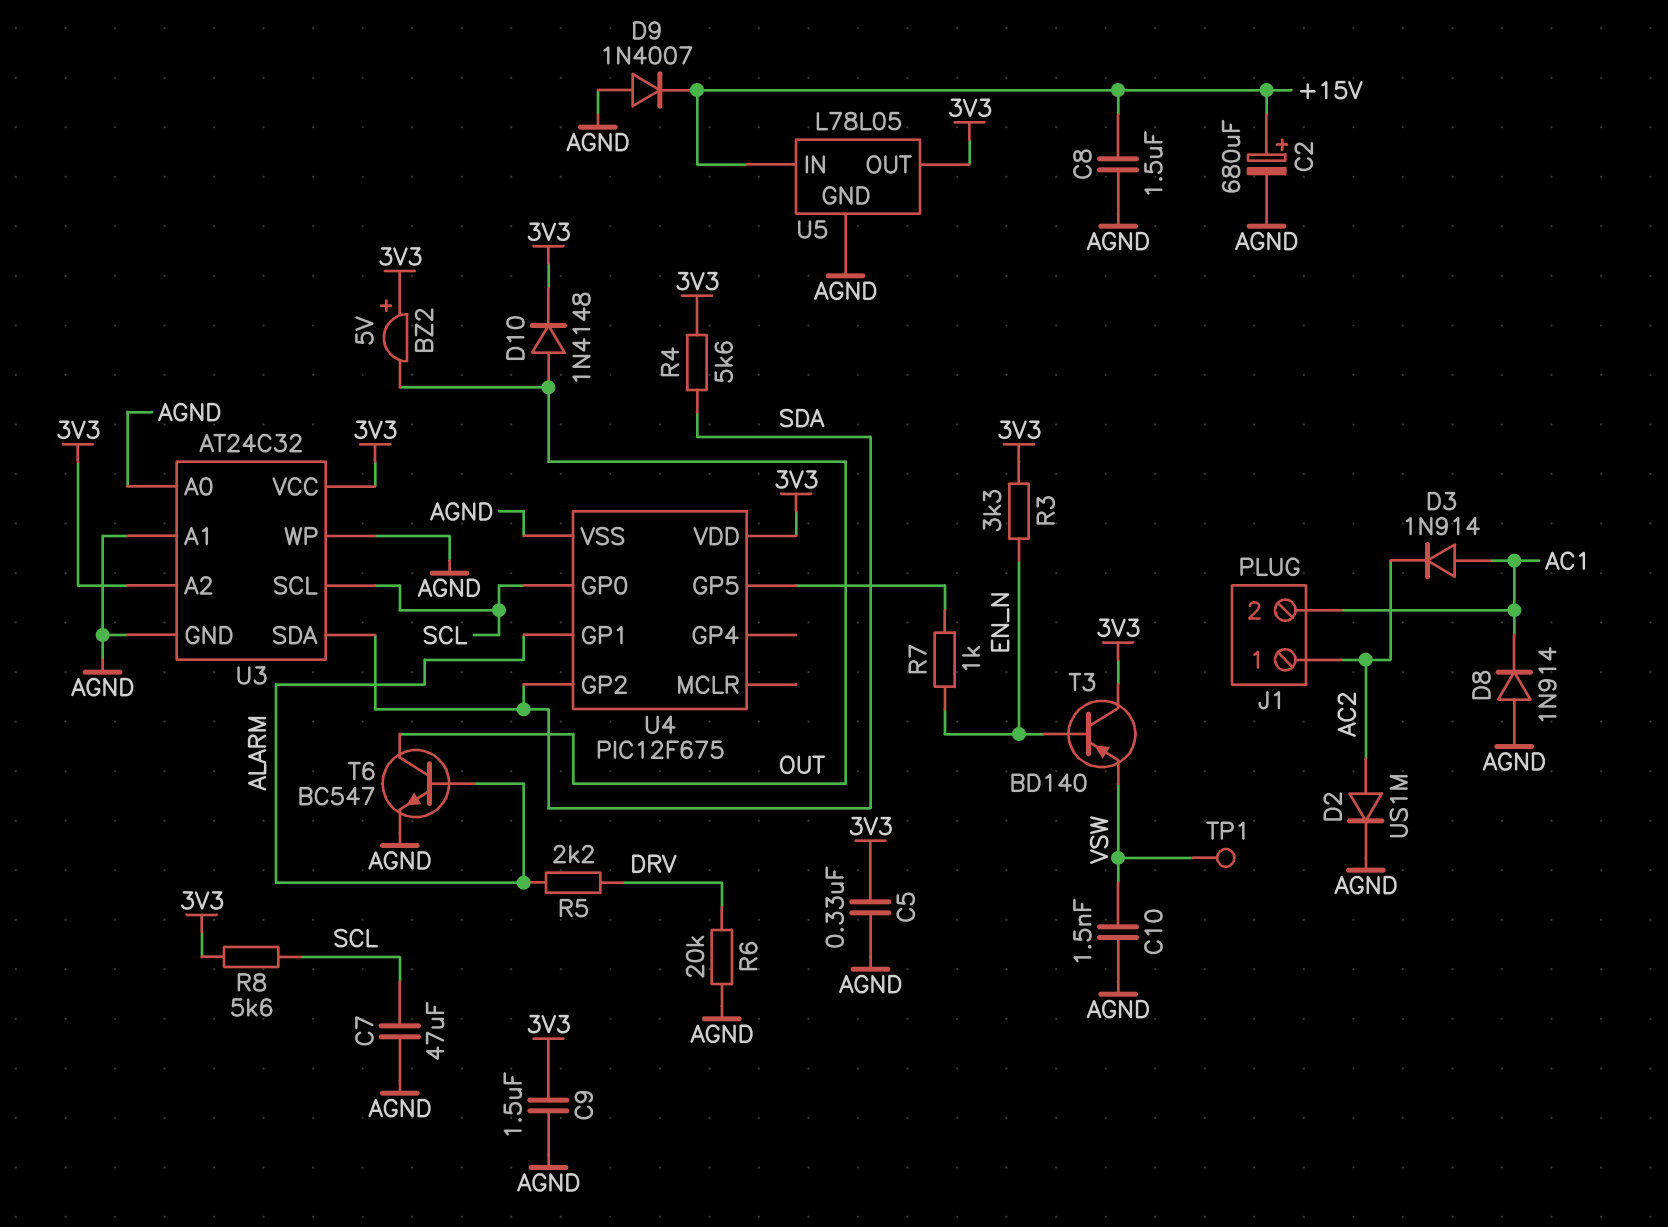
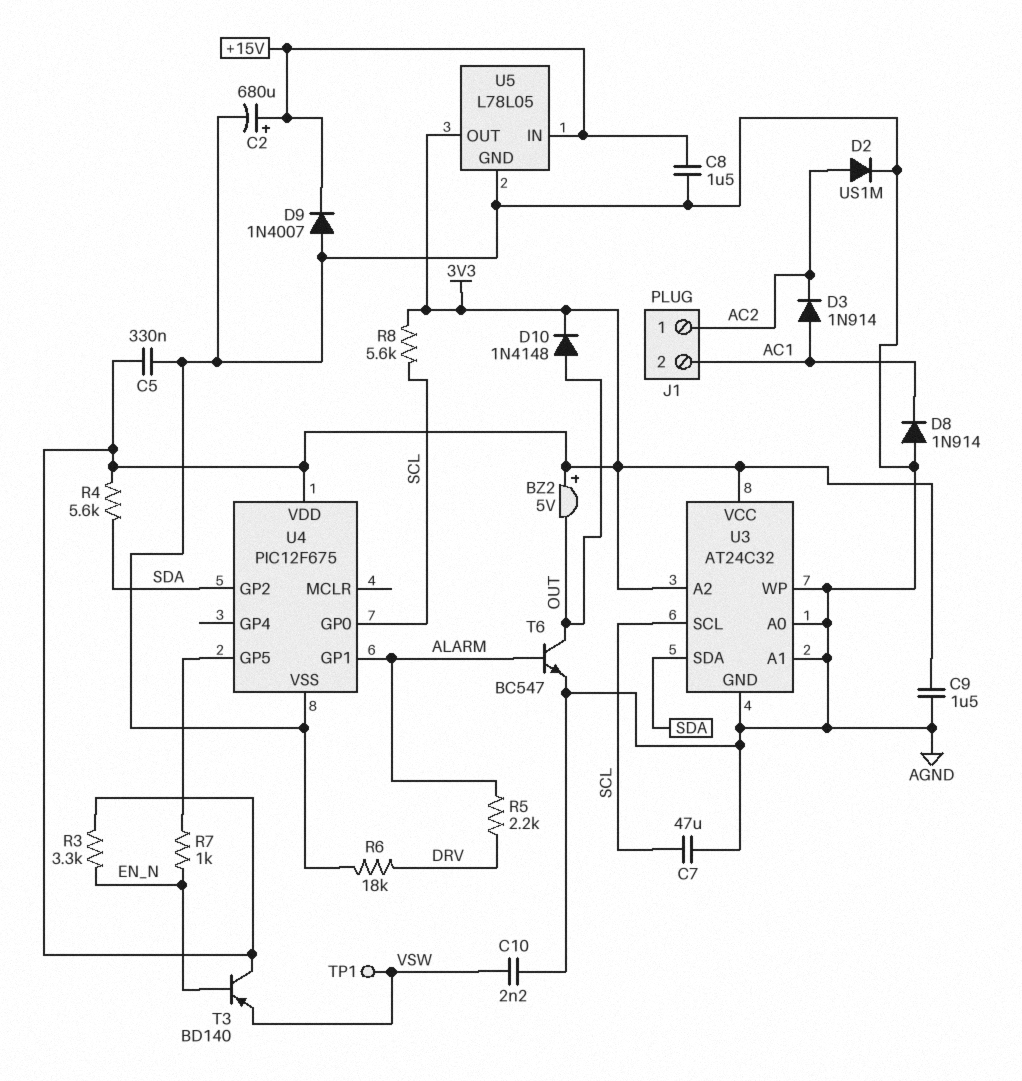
C10: 1.5nF (AGND, VSW) -> 2.2nF (AGND, VSW)
R6: 20k (AGND, DRV) -> 18k (AGND, DRV)

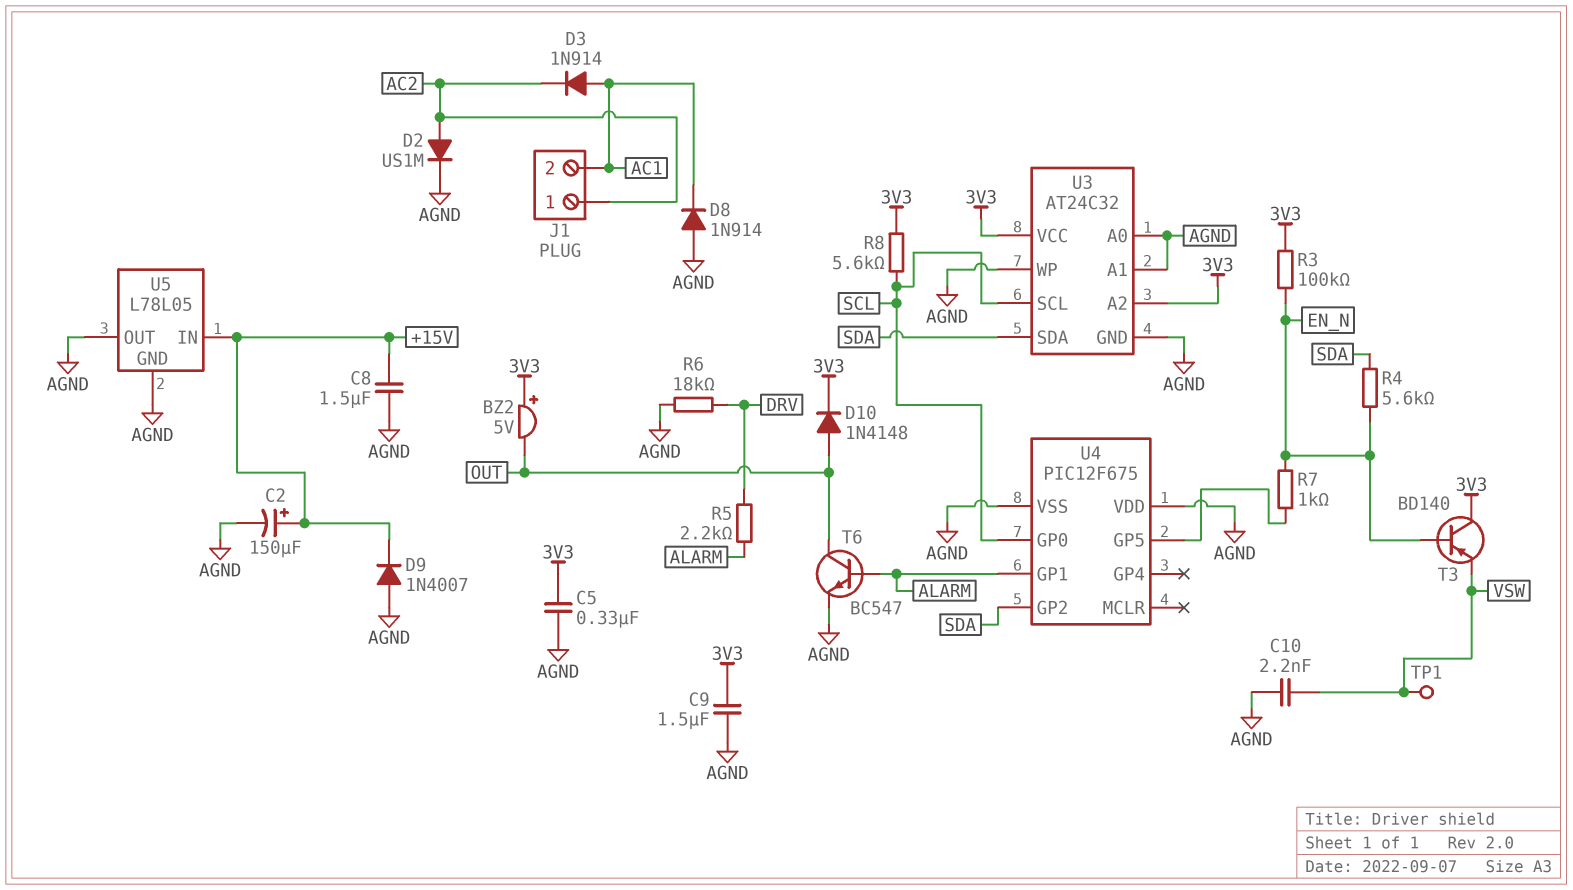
C2: 680uF (plus +15V, minus AGND) -> 150uF (plus +15V, minus AGND)
C7: 47uF (AGND, SCL) -> none
R3: 3.3k (3V3, EN_N) -> 100k (3V3, EN_N)
R4: 5.6k (3V3, SDA) -> 5.6k (EN_N, SDA)
U4 pin VDD: 3V3 -> AGND
U5 pin OUT: 3V3 -> AGND

